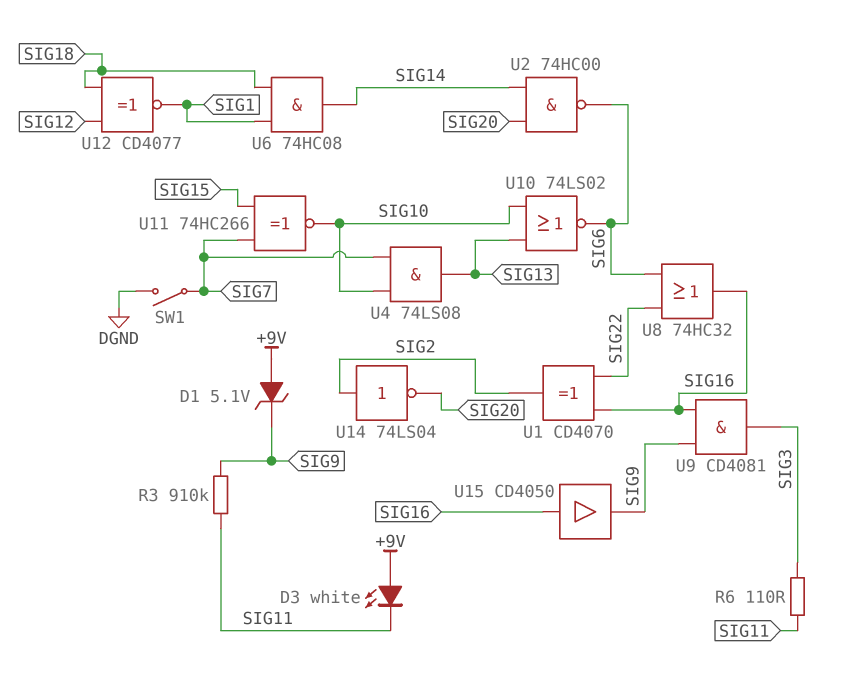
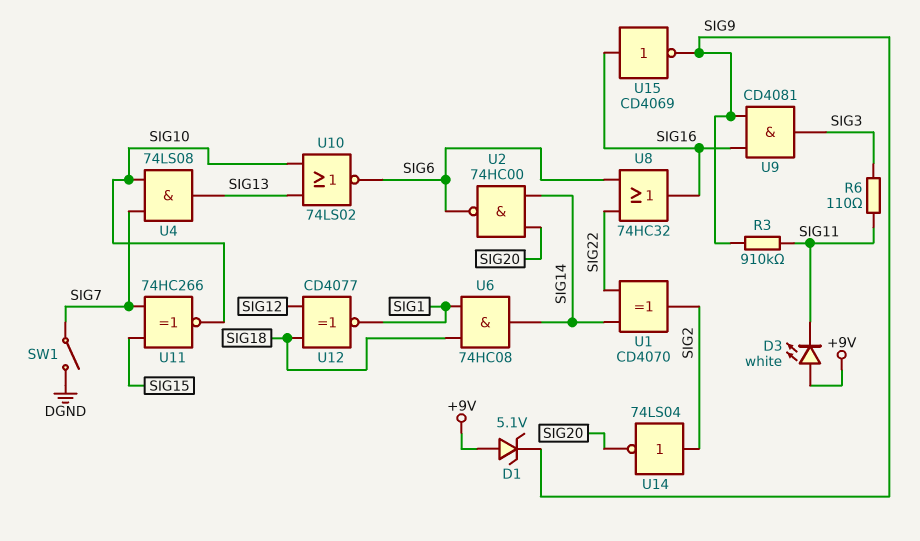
U1: XOR CD4070 (in SIG16, in SIG22, out SIG2) -> XOR CD4070 (in SIG14, in SIG22, out SIG2)
U15: buffer CD4050 (in SIG16, out SIG9) -> NOT CD4069 (in SIG16, out SIG9)

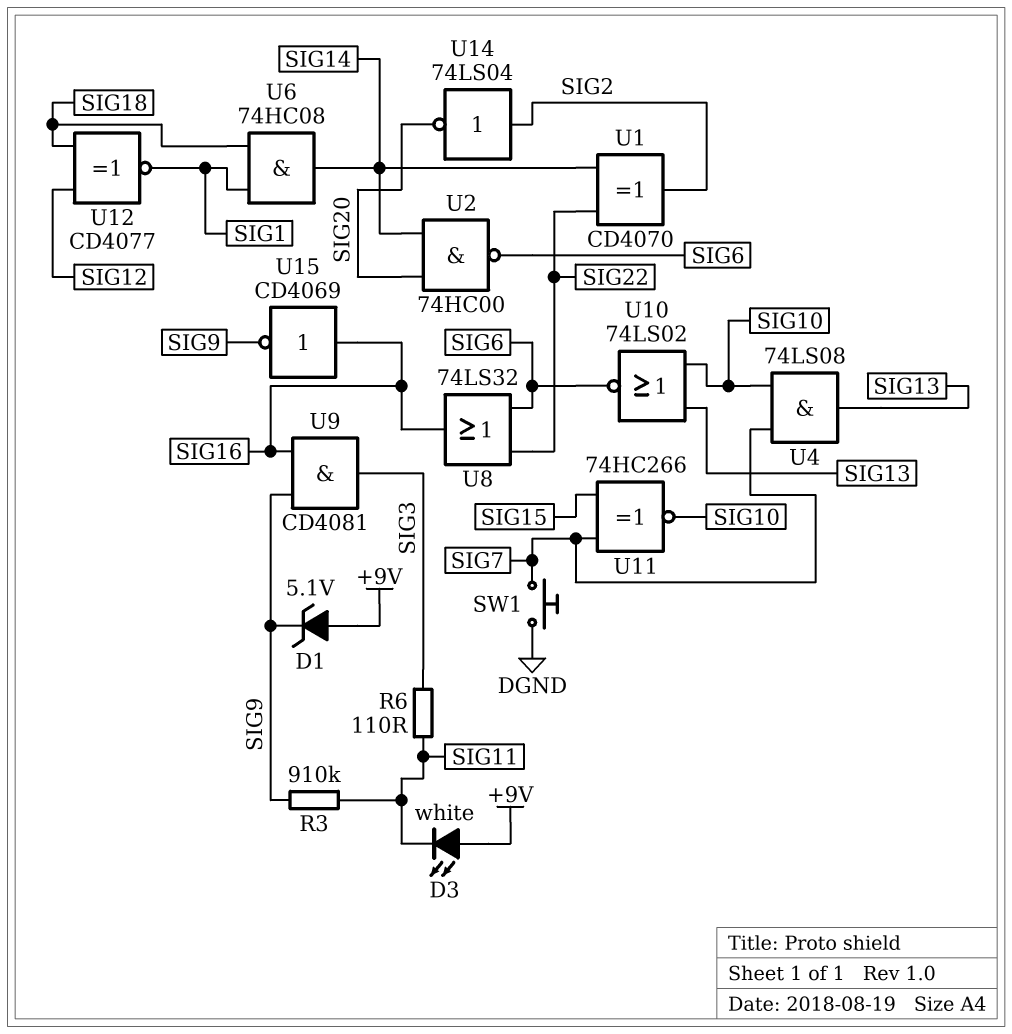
SW1: switch (DGND, SIG7) -> button (DGND, SIG7)
U8: OR 74HC32 (in SIG6, in SIG22, out SIG16) -> OR 74LS32 (in SIG6, in SIG22, out SIG16)

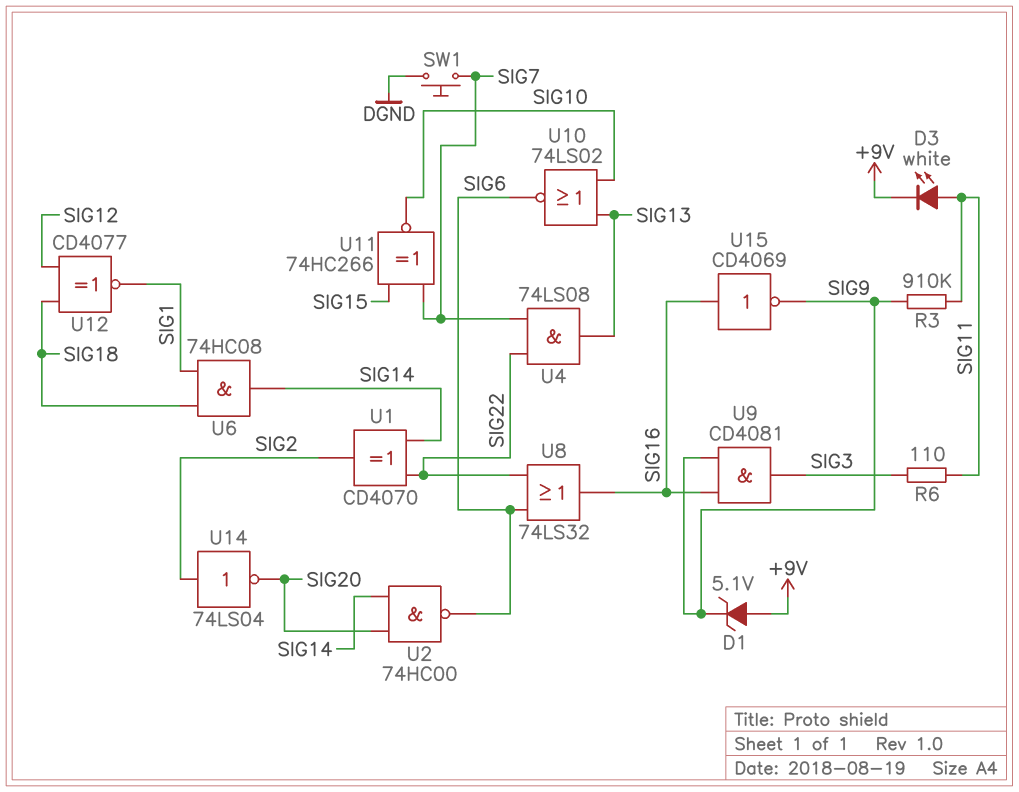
D3: LED white (A +9V, K SIG11) -> LED white (A SIG11, K +9V)
U4: AND 74LS08 (in SIG7, in SIG10, out SIG13) -> AND 74LS08 (in SIG7, in SIG22, out SIG13)

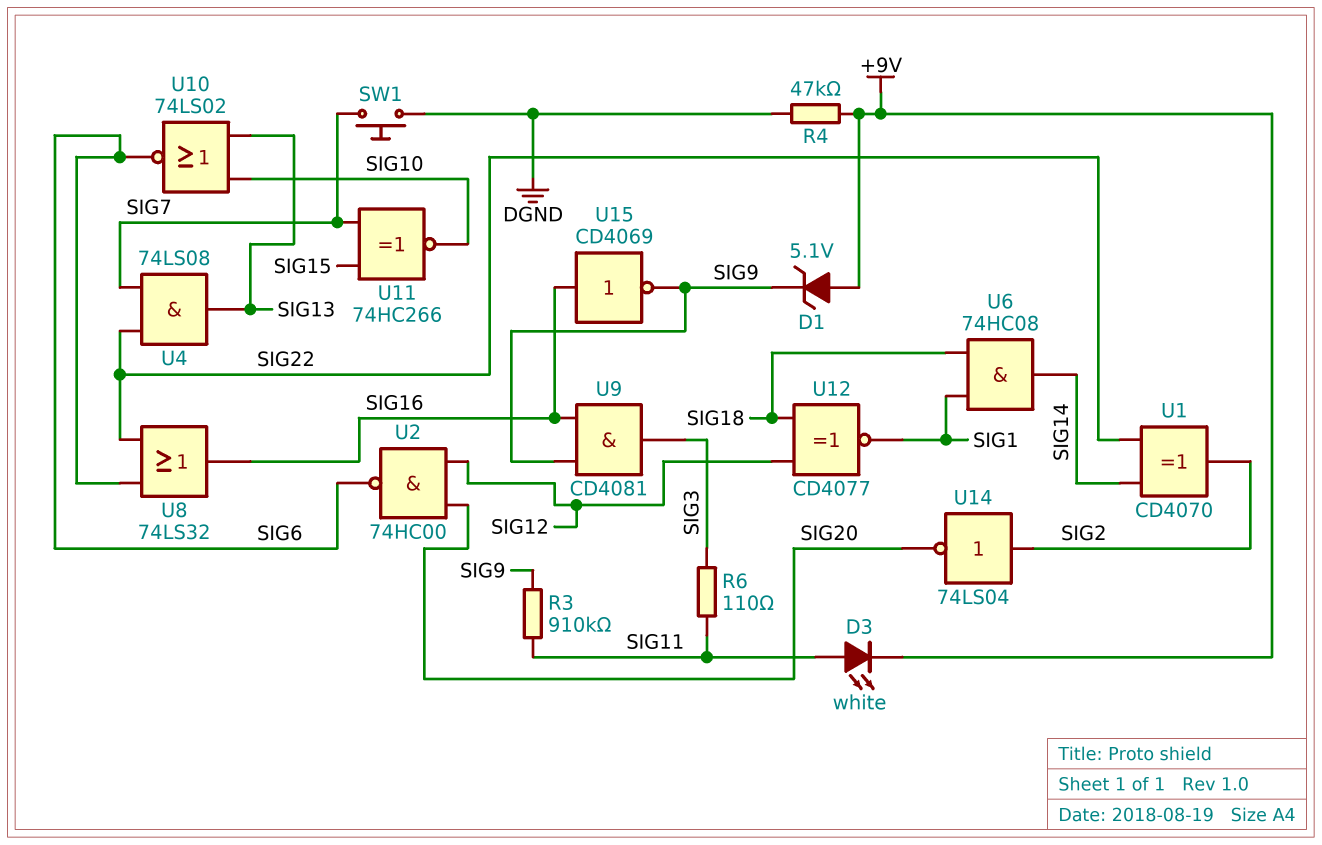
R4: none -> 47k (+9V, DGND)
U2: NAND 74HC00 (in SIG14, in SIG20, out SIG6) -> NAND 74HC00 (in SIG12, in SIG20, out SIG6)

